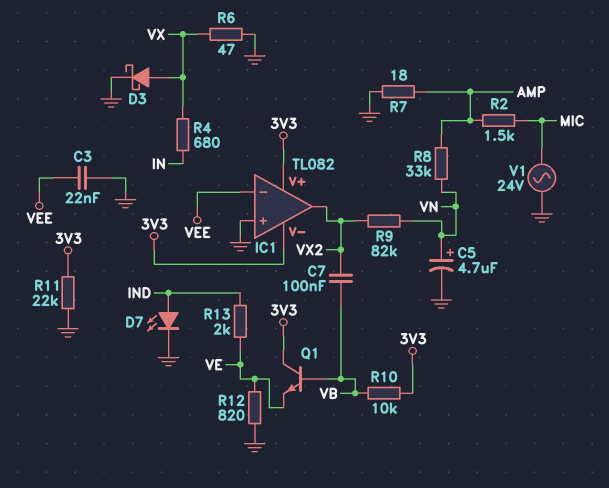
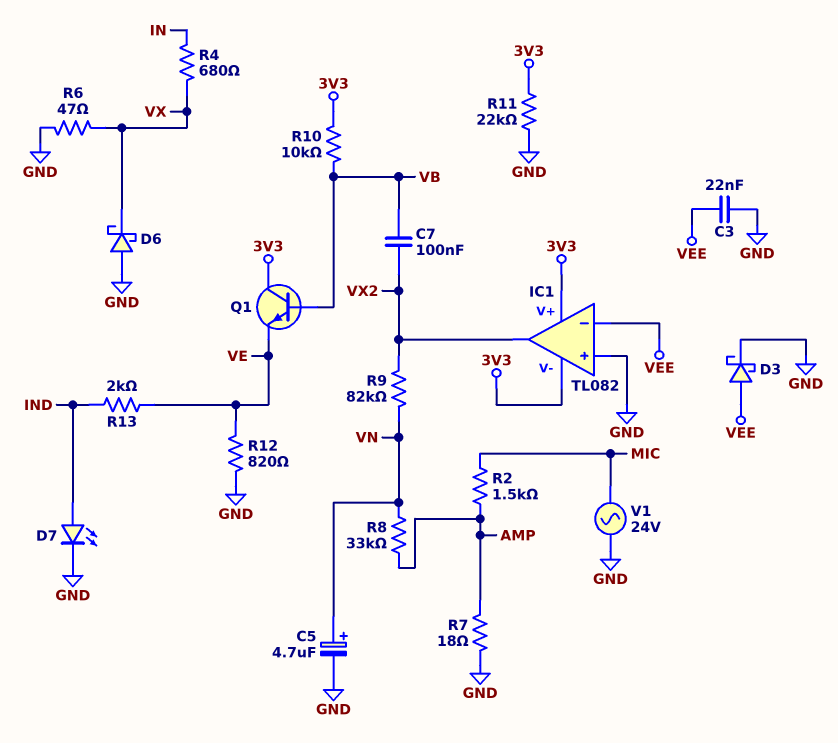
D3: schottky (A VX, K GND) -> schottky (A VEE, K GND)
D6: none -> schottky (A GND, K VX)

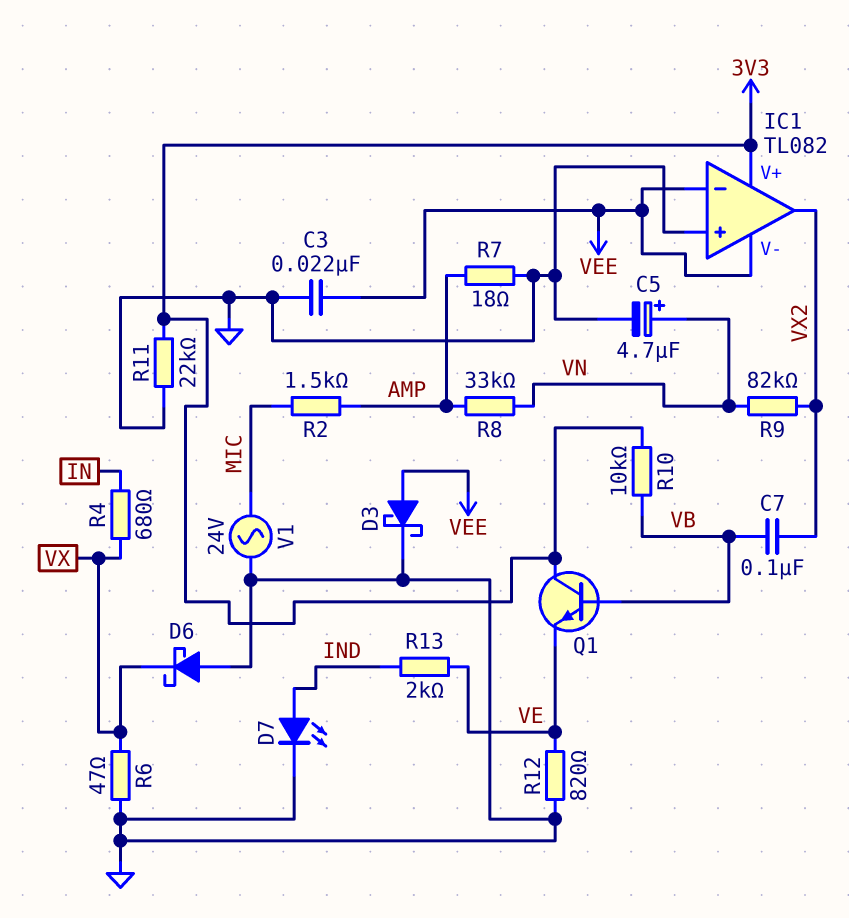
IC1 pin V-: 3V3 -> VEE

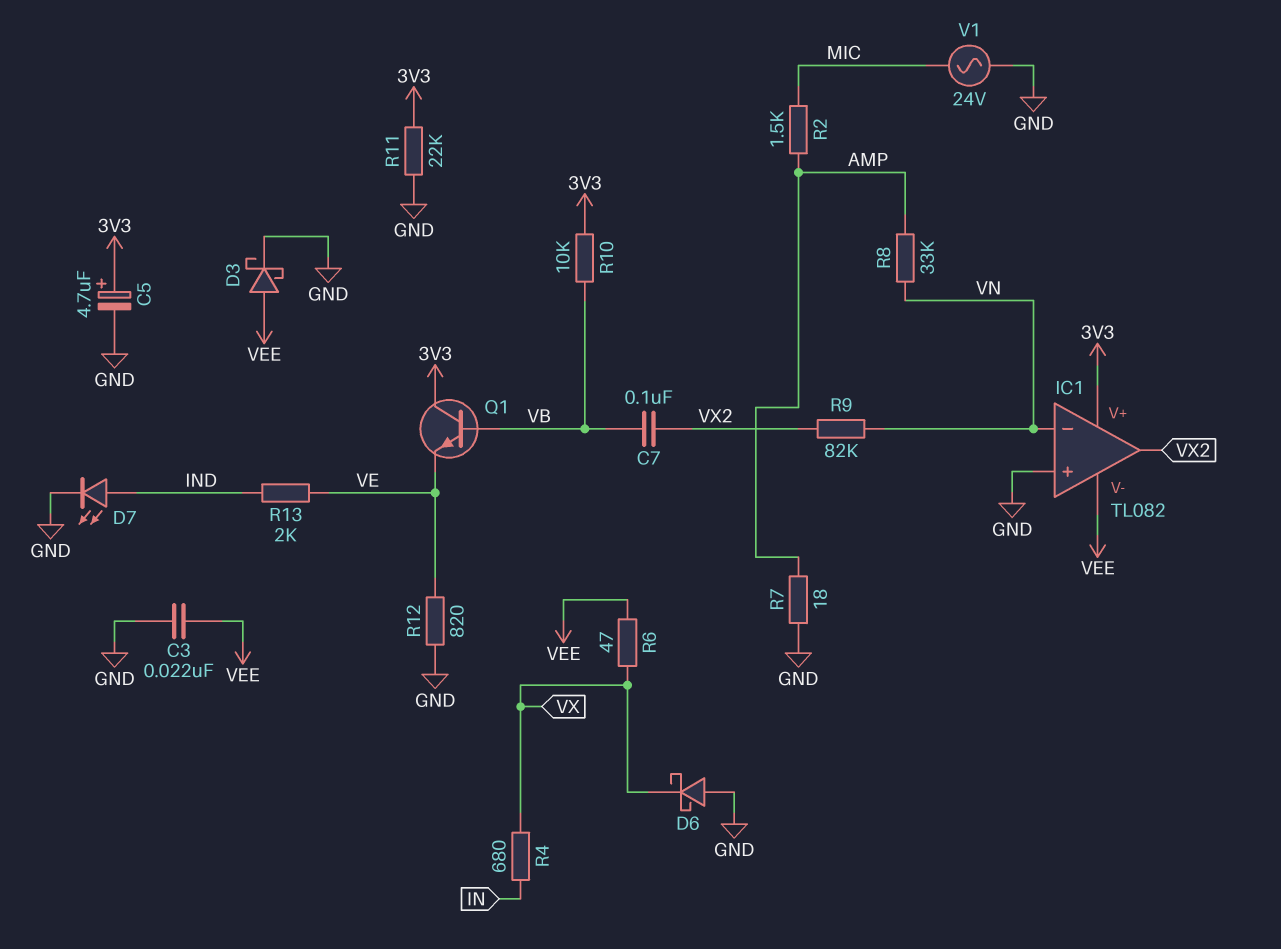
C5: 4.7uF (plus VN, minus GND) -> 4.7uF (plus 3V3, minus GND)
IC1 pin in-: VEE -> VN
R6: 47 (GND, VX) -> 47 (VEE, VX)

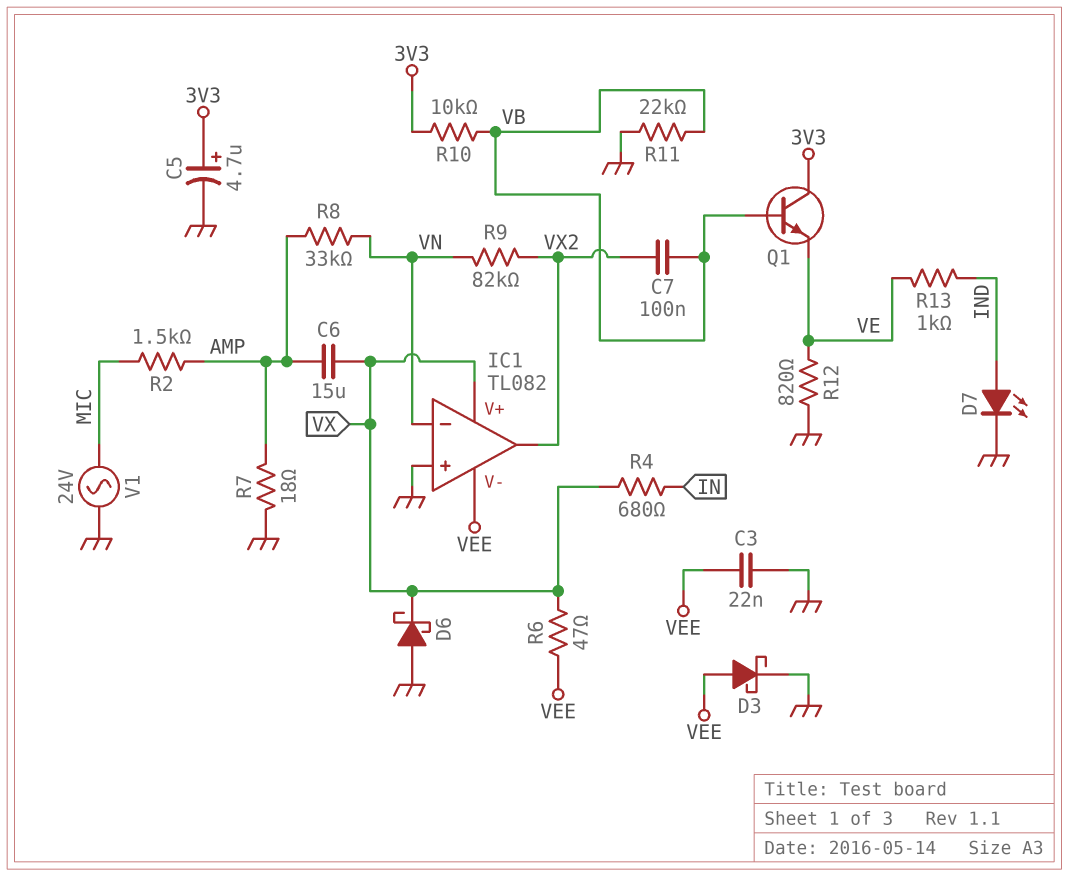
C6: none -> 15uF (AMP, VX)
IC1 pin V+: 3V3 -> VX
R11: 22k (3V3, GND) -> 22k (GND, VB)
R13: 2k (IND, VE) -> 1k (IND, VE)

